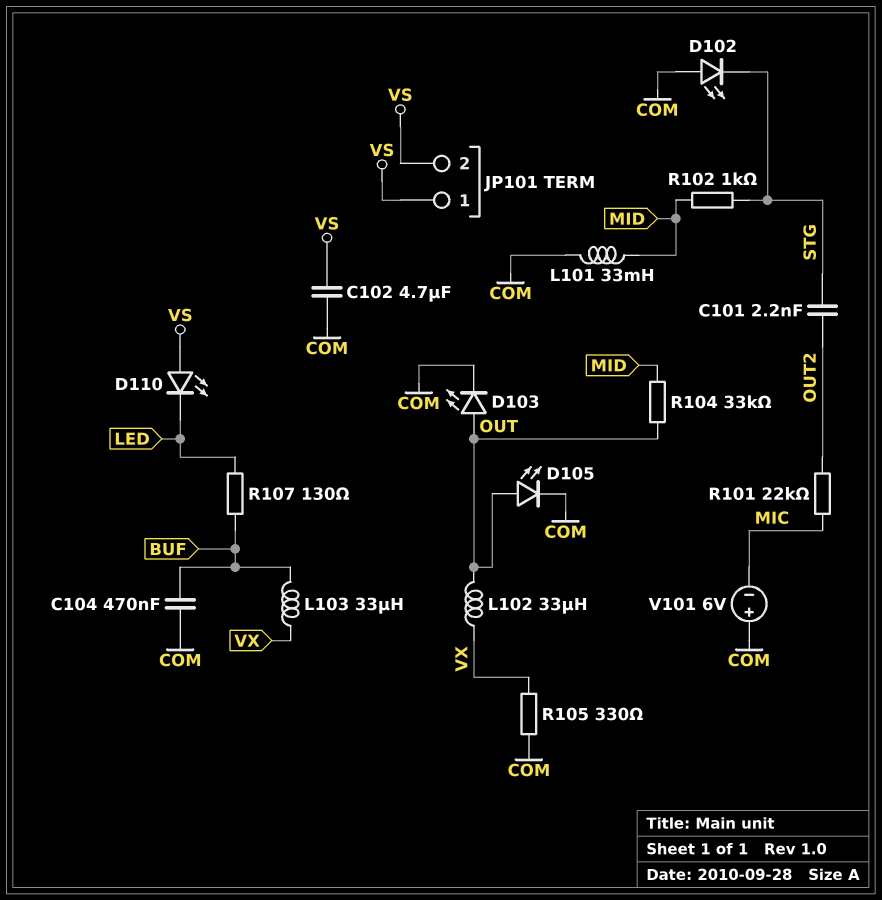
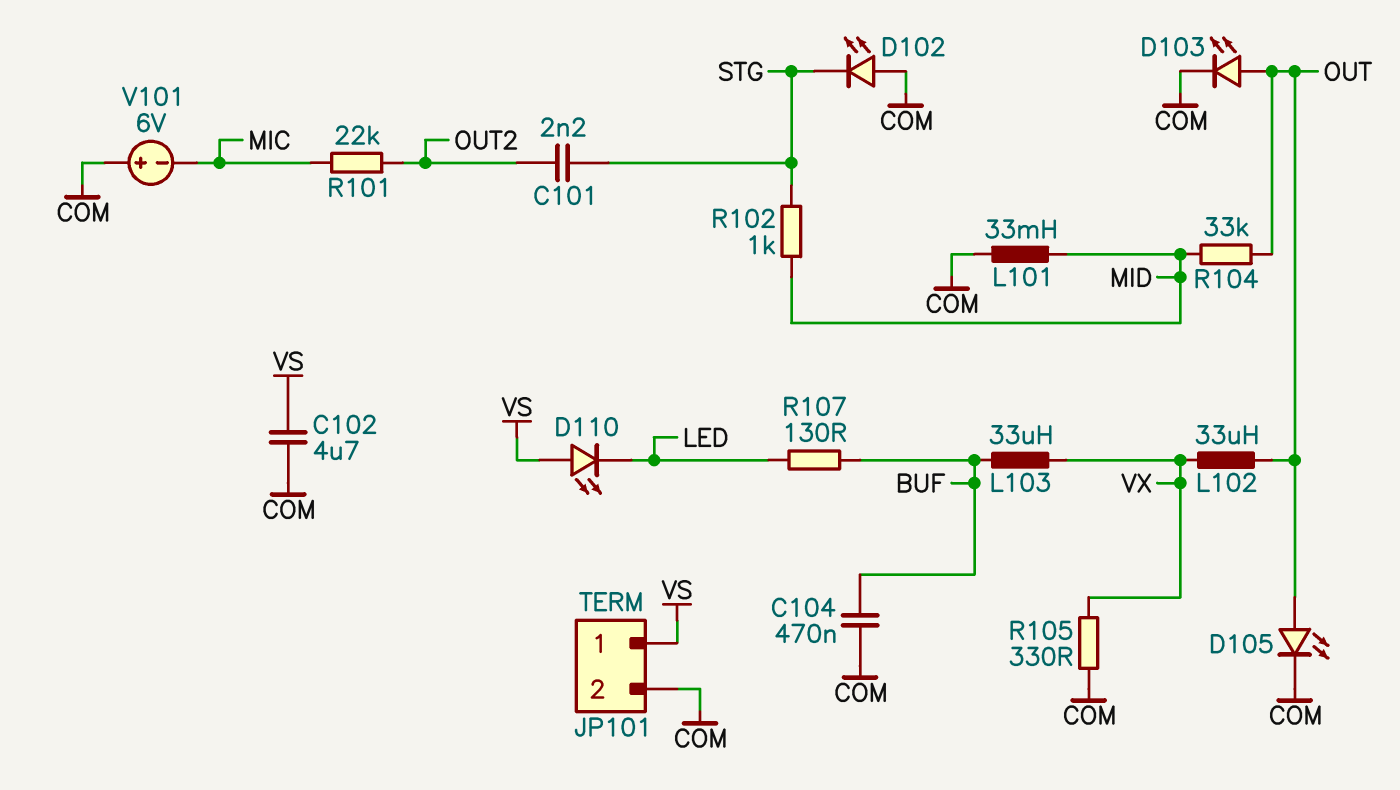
JP101 pin 2: VS -> COM

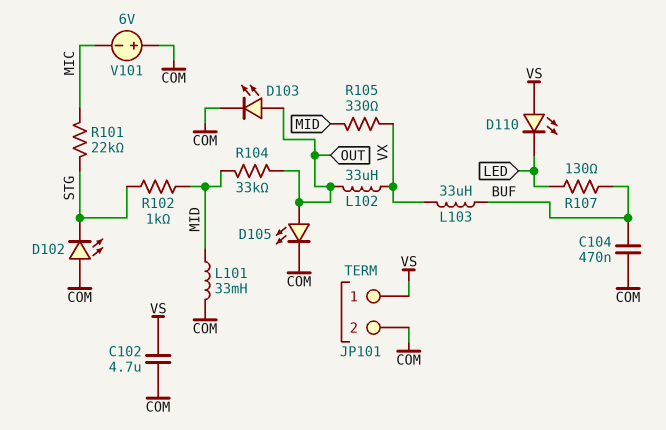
C101: 2.2nF (OUT2, STG) -> none
R101: 22k (MIC, OUT2) -> 22k (MIC, STG)
R105: 330 (COM, VX) -> 330 (MID, VX)

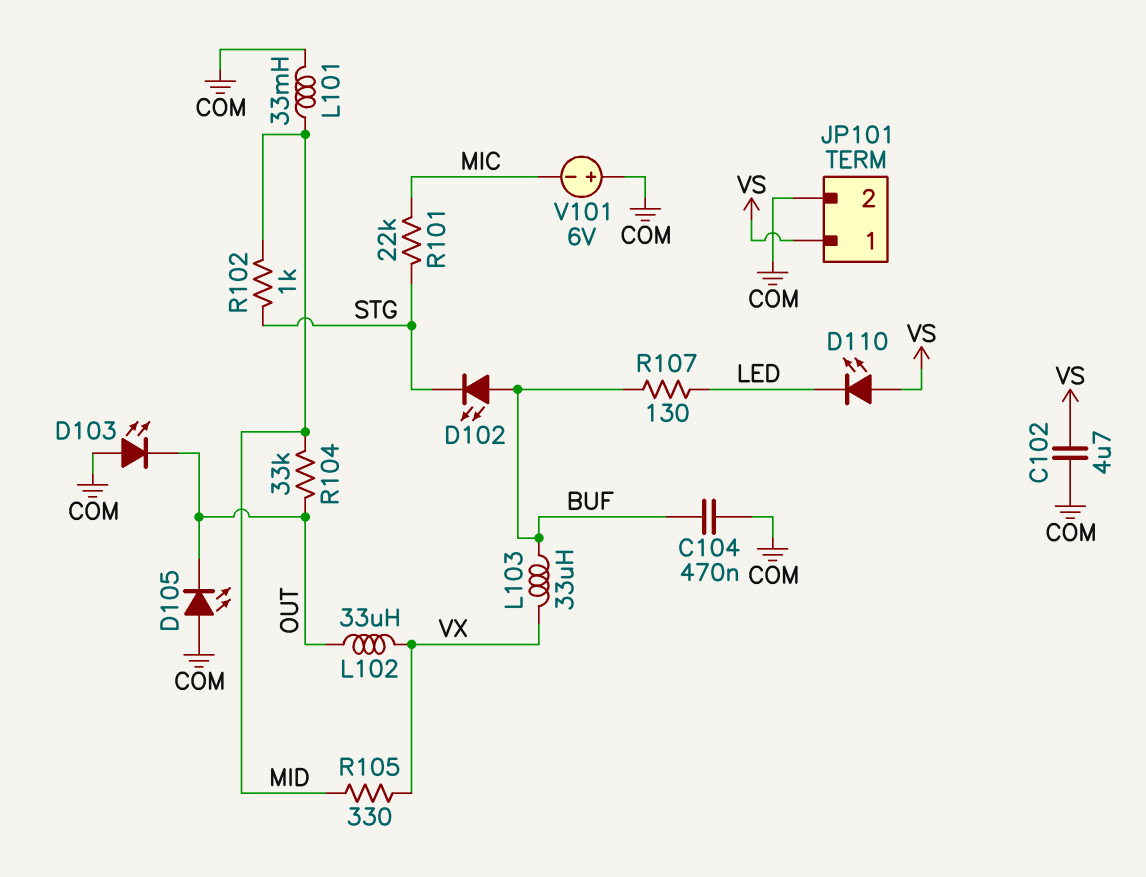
D102: LED (A COM, K STG) -> LED (A BUF, K STG)
D103: LED (A OUT, K COM) -> LED (A COM, K OUT)
D105: LED (A OUT, K COM) -> LED (A COM, K OUT)

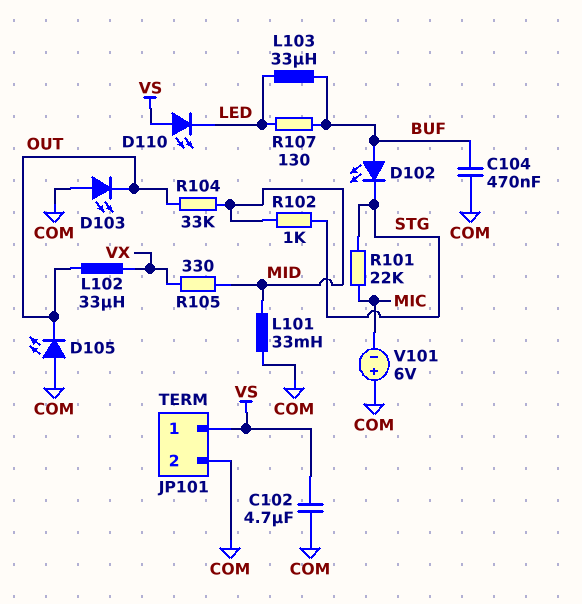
L103: 33uH (BUF, VX) -> 33uH (BUF, LED)

